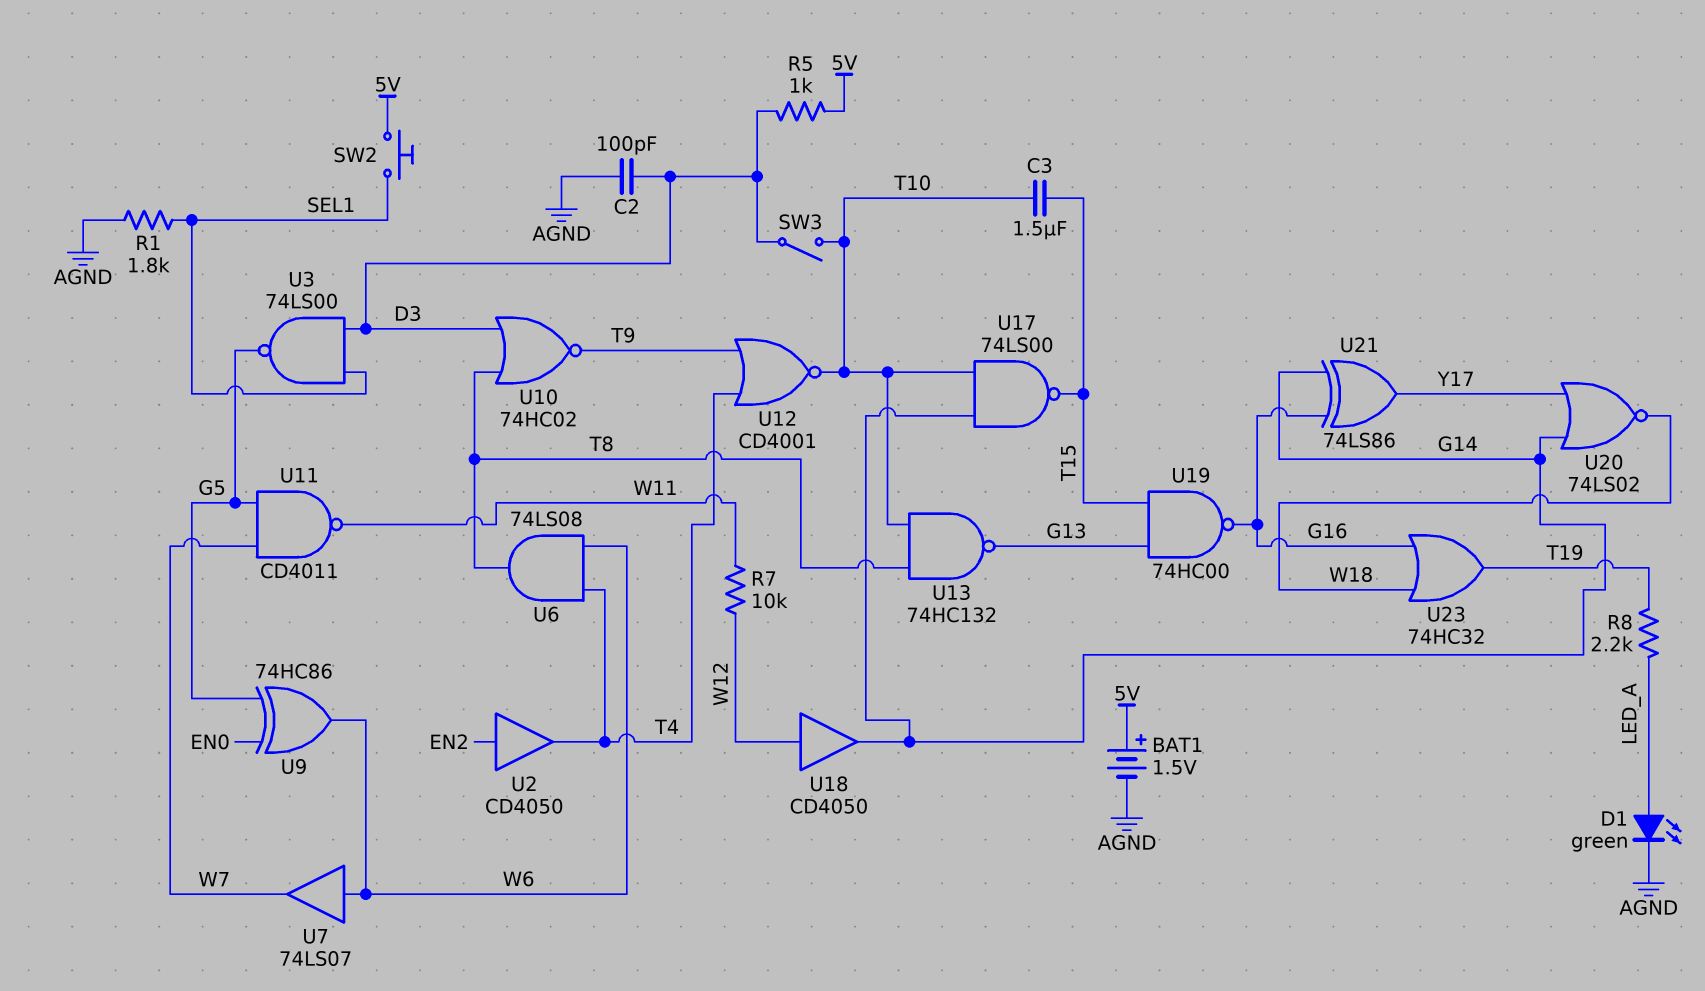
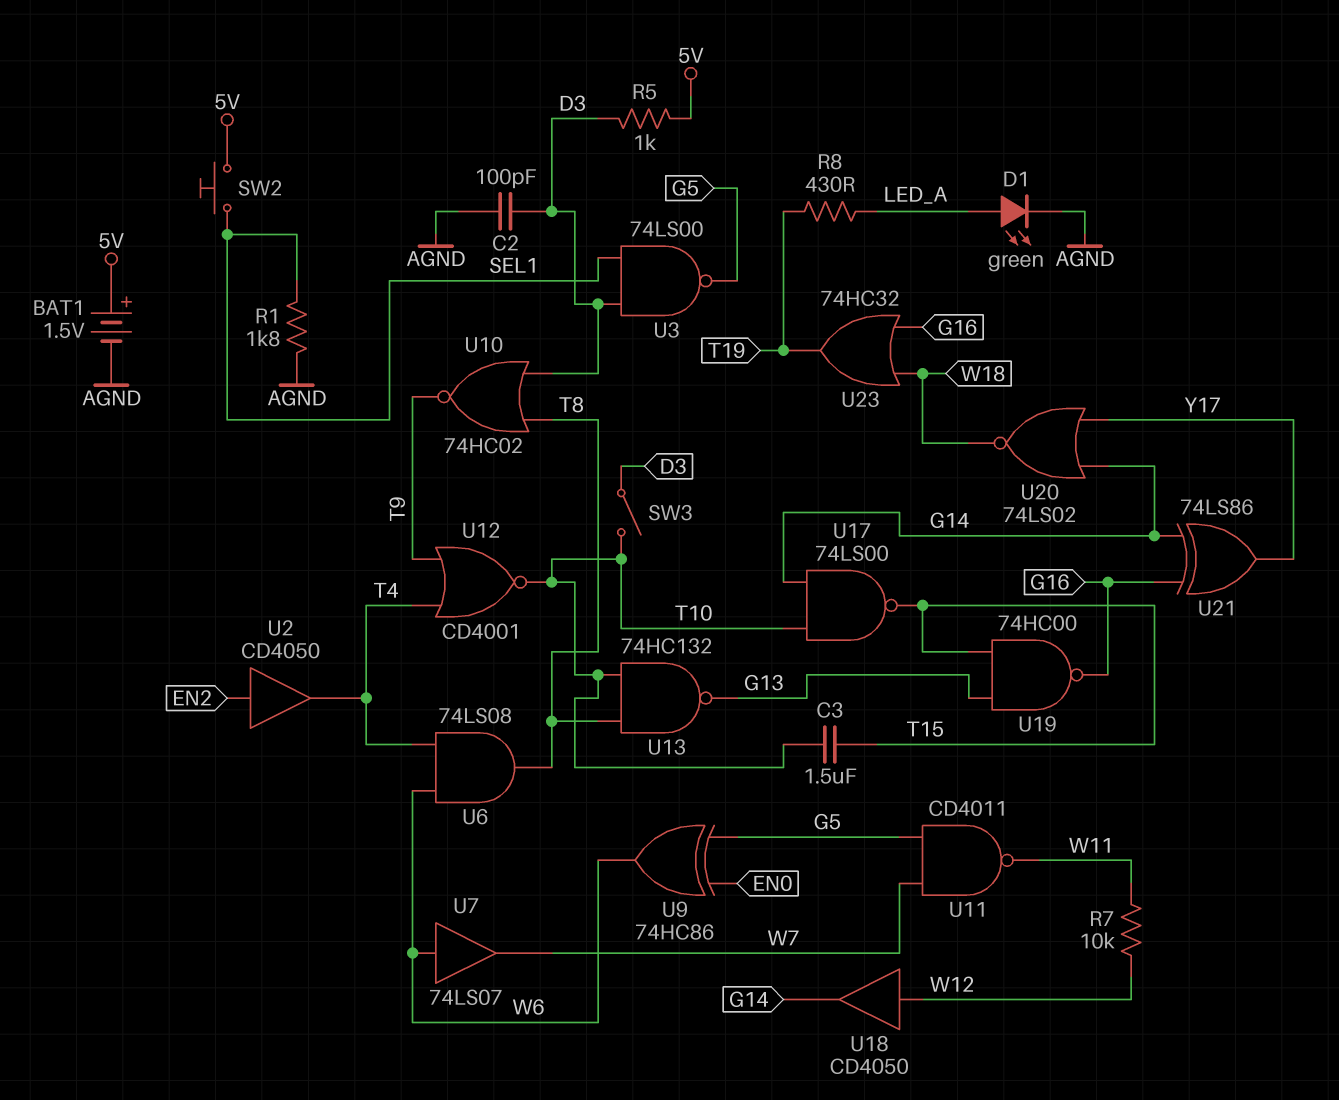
R8: 2.2k (LED_A, T19) -> 430 (LED_A, T19)

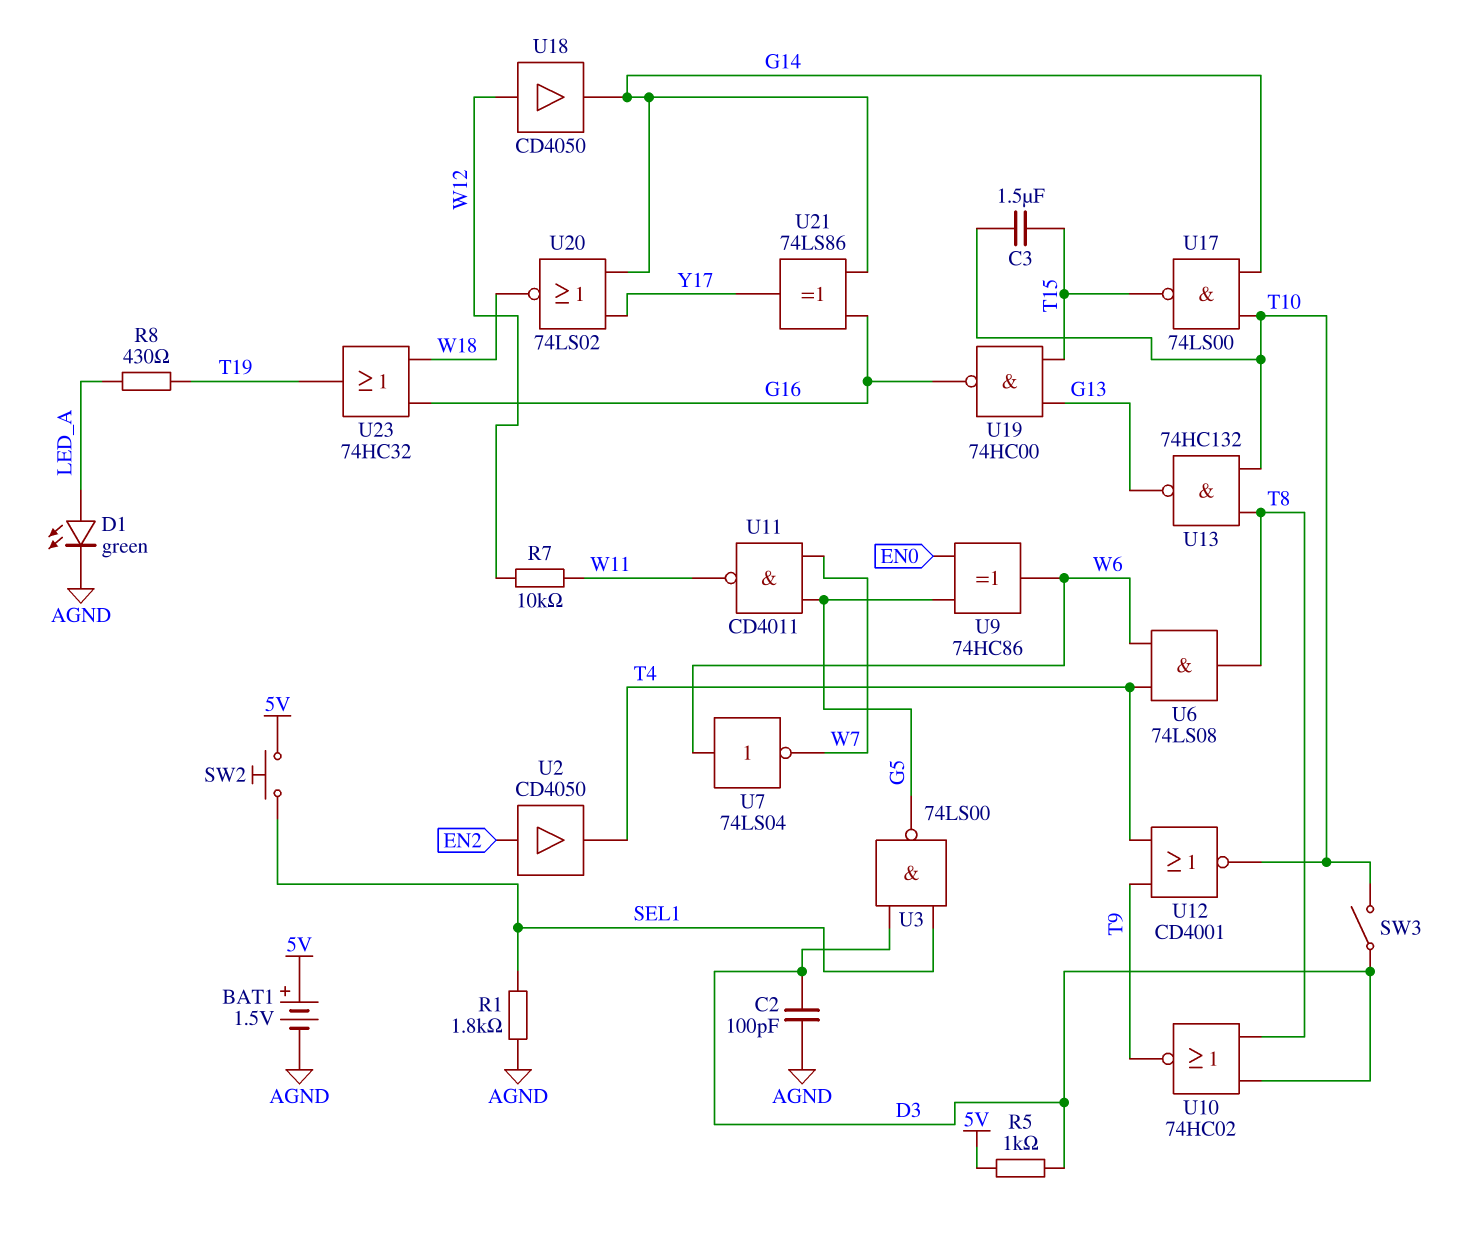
U7: buffer 74LS07 (in W6, out W7) -> NOT 74LS04 (in W6, out W7)

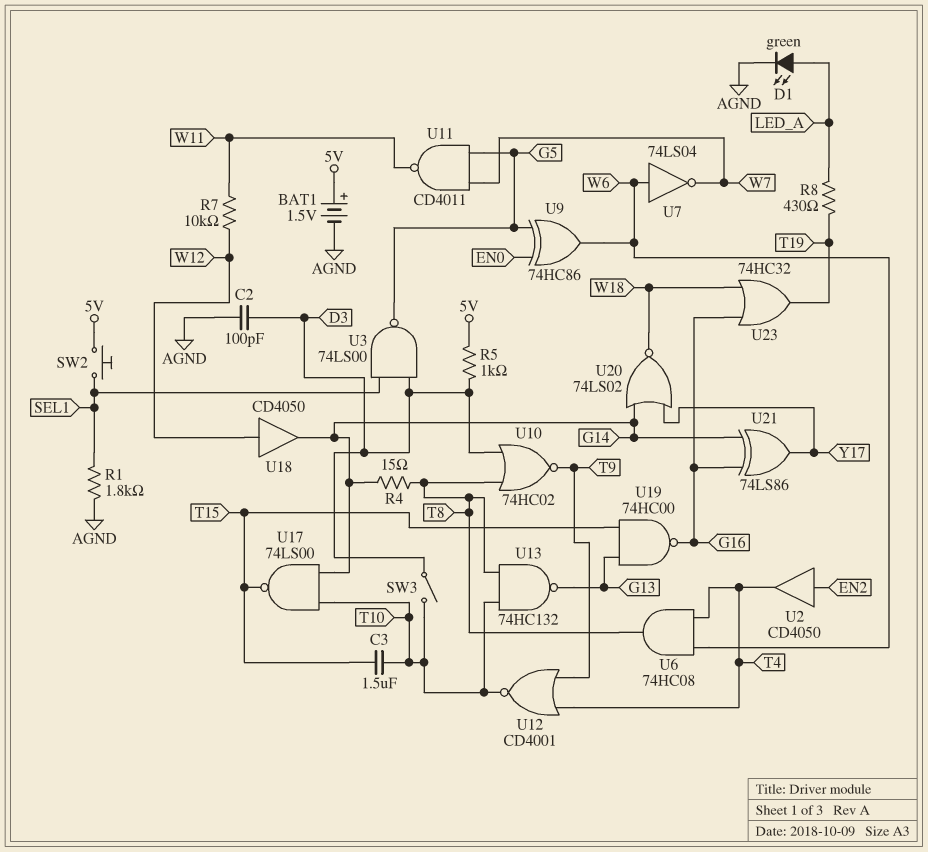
R4: none -> 15 (G14, T8)
U6: AND 74LS08 (in T4, in W6, out T8) -> AND 74HC08 (in T4, in W6, out T8)

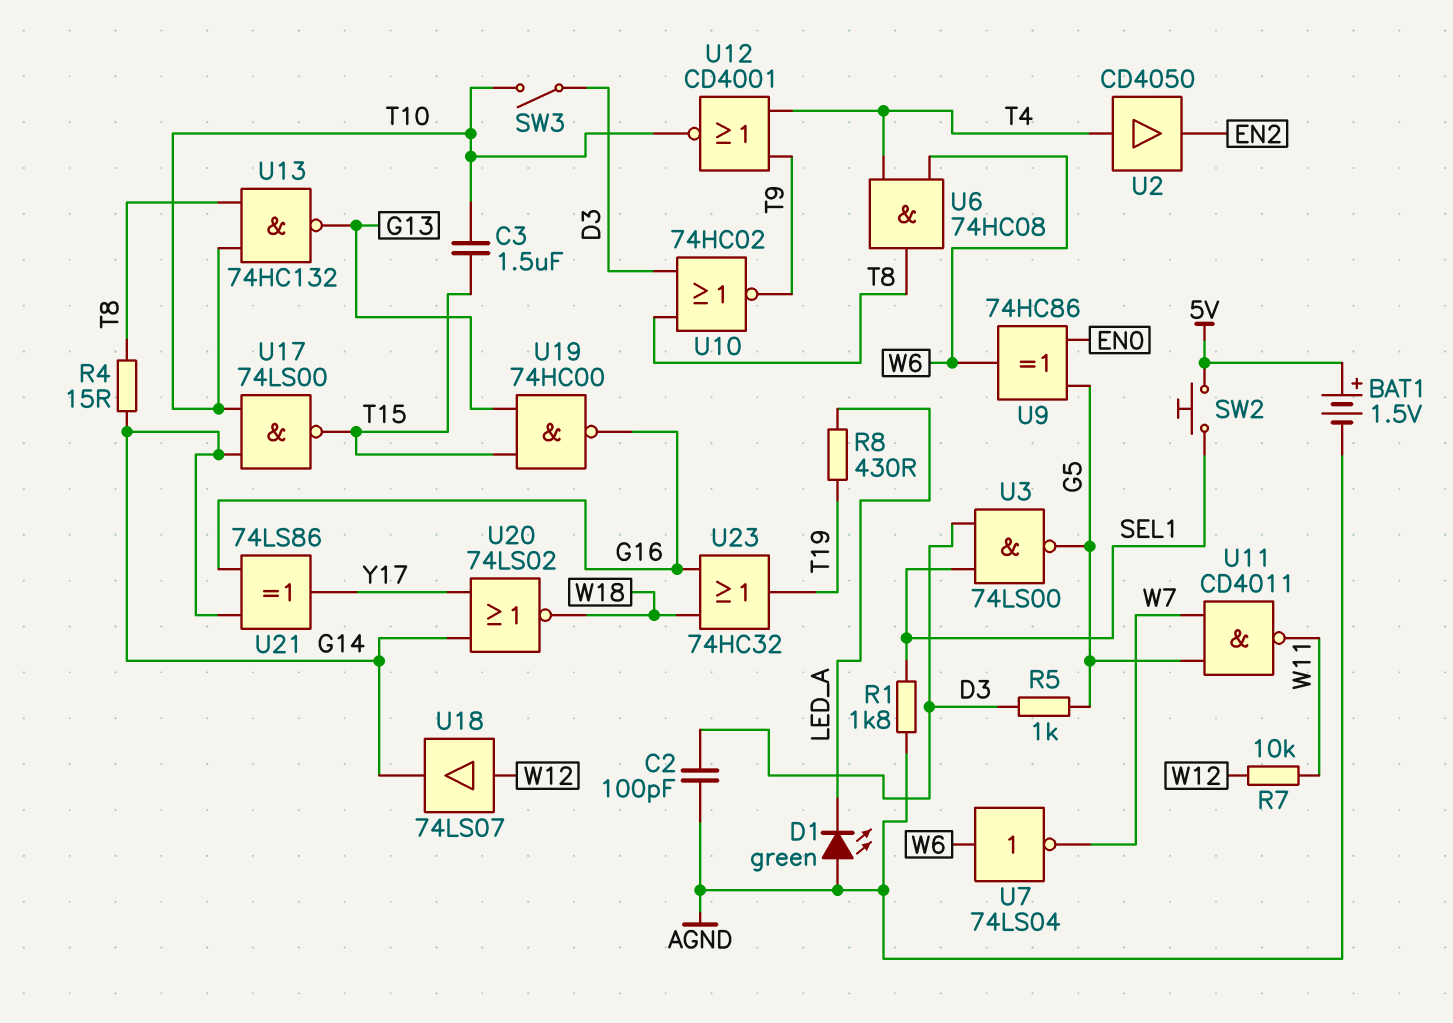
D1: LED green (A LED_A, K AGND) -> LED green (A AGND, K LED_A)
R5: 1k (5V, D3) -> 1k (D3, G5)
U2: buffer CD4050 (in EN2, out T4) -> buffer CD4050 (in T4, out EN2)
U18: buffer CD4050 (in W12, out G14) -> buffer 74LS07 (in W12, out G14)

